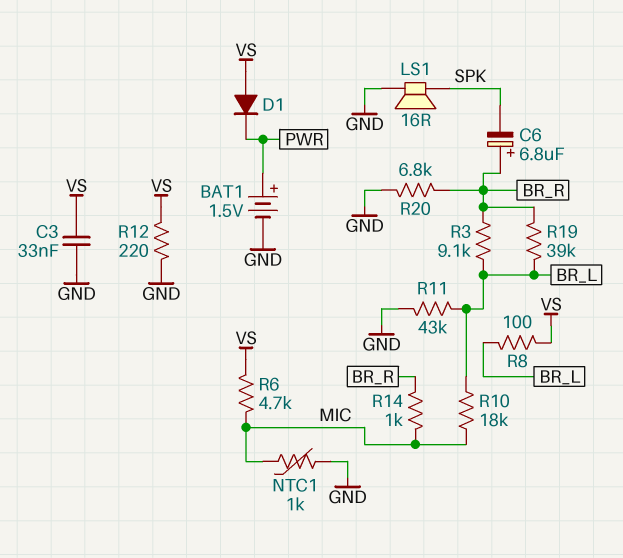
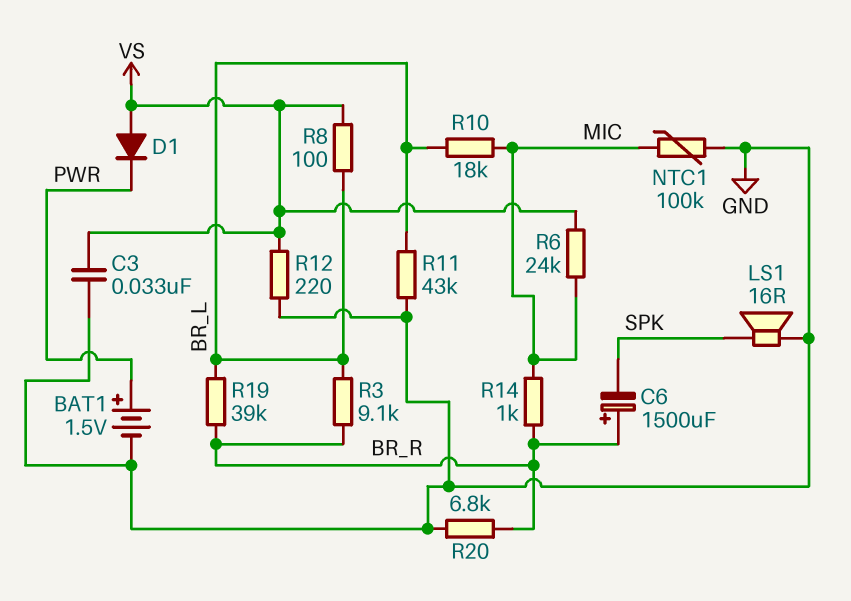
C6: 6.8uF (plus BR_R, minus SPK) -> 1500uF (plus BR_R, minus SPK)
NTC1: 1k (GND, MIC) -> 100k (GND, MIC)
R6: 4.7k (MIC, VS) -> 24k (MIC, VS)

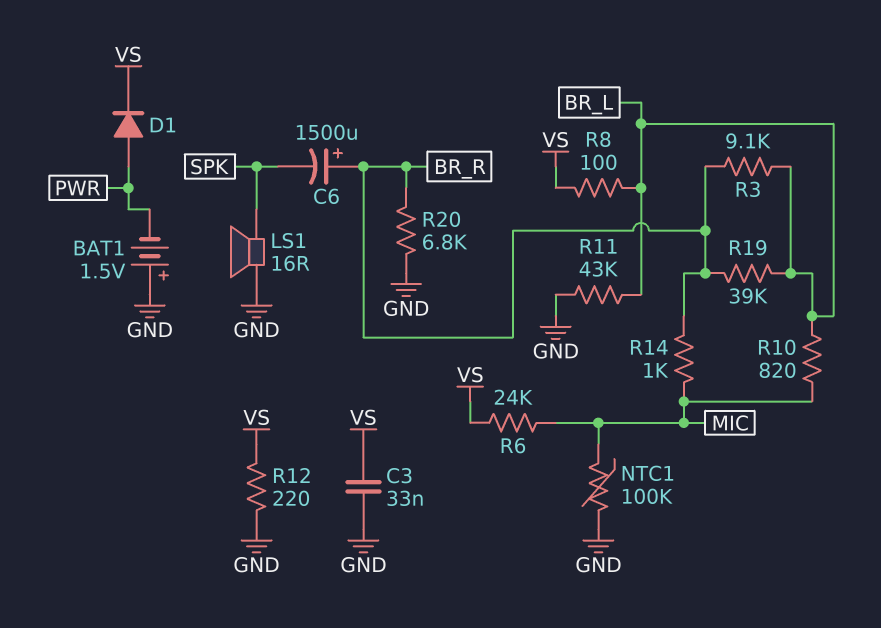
BAT1: 1.5V (plus PWR, minus GND) -> 1.5V (plus GND, minus PWR)
D1: diode (A VS, K PWR) -> diode (A PWR, K VS)
R10: 18k (BR_L, MIC) -> 820 (BR_L, MIC)

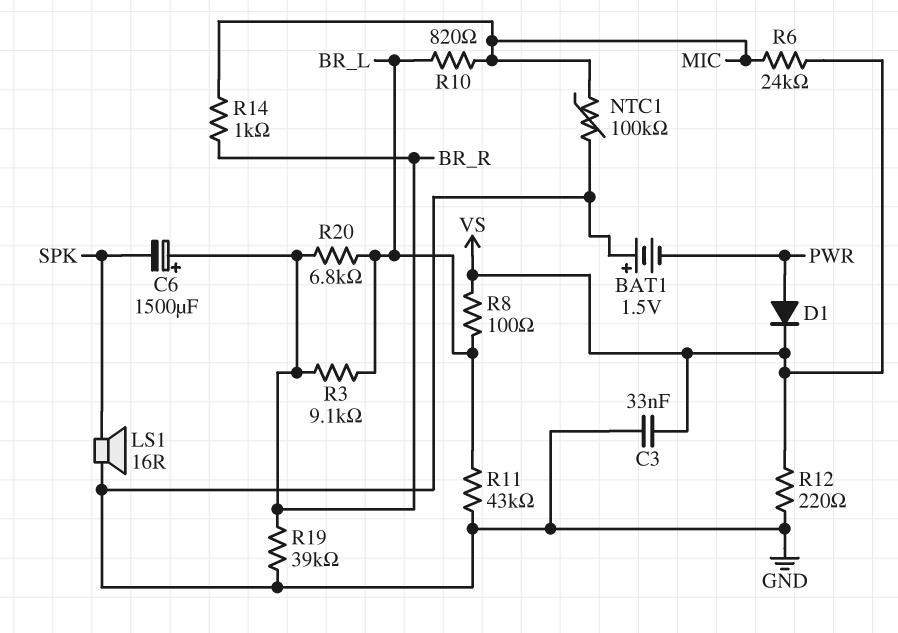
R19: 39k (BR_L, BR_R) -> 39k (BR_R, GND)
R20: 6.8k (BR_R, GND) -> 6.8k (BR_L, BR_R)

